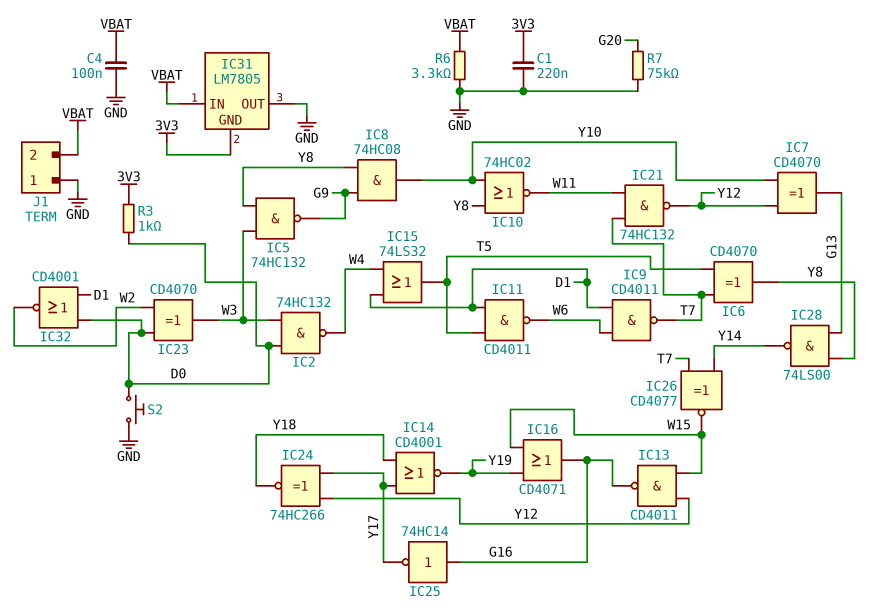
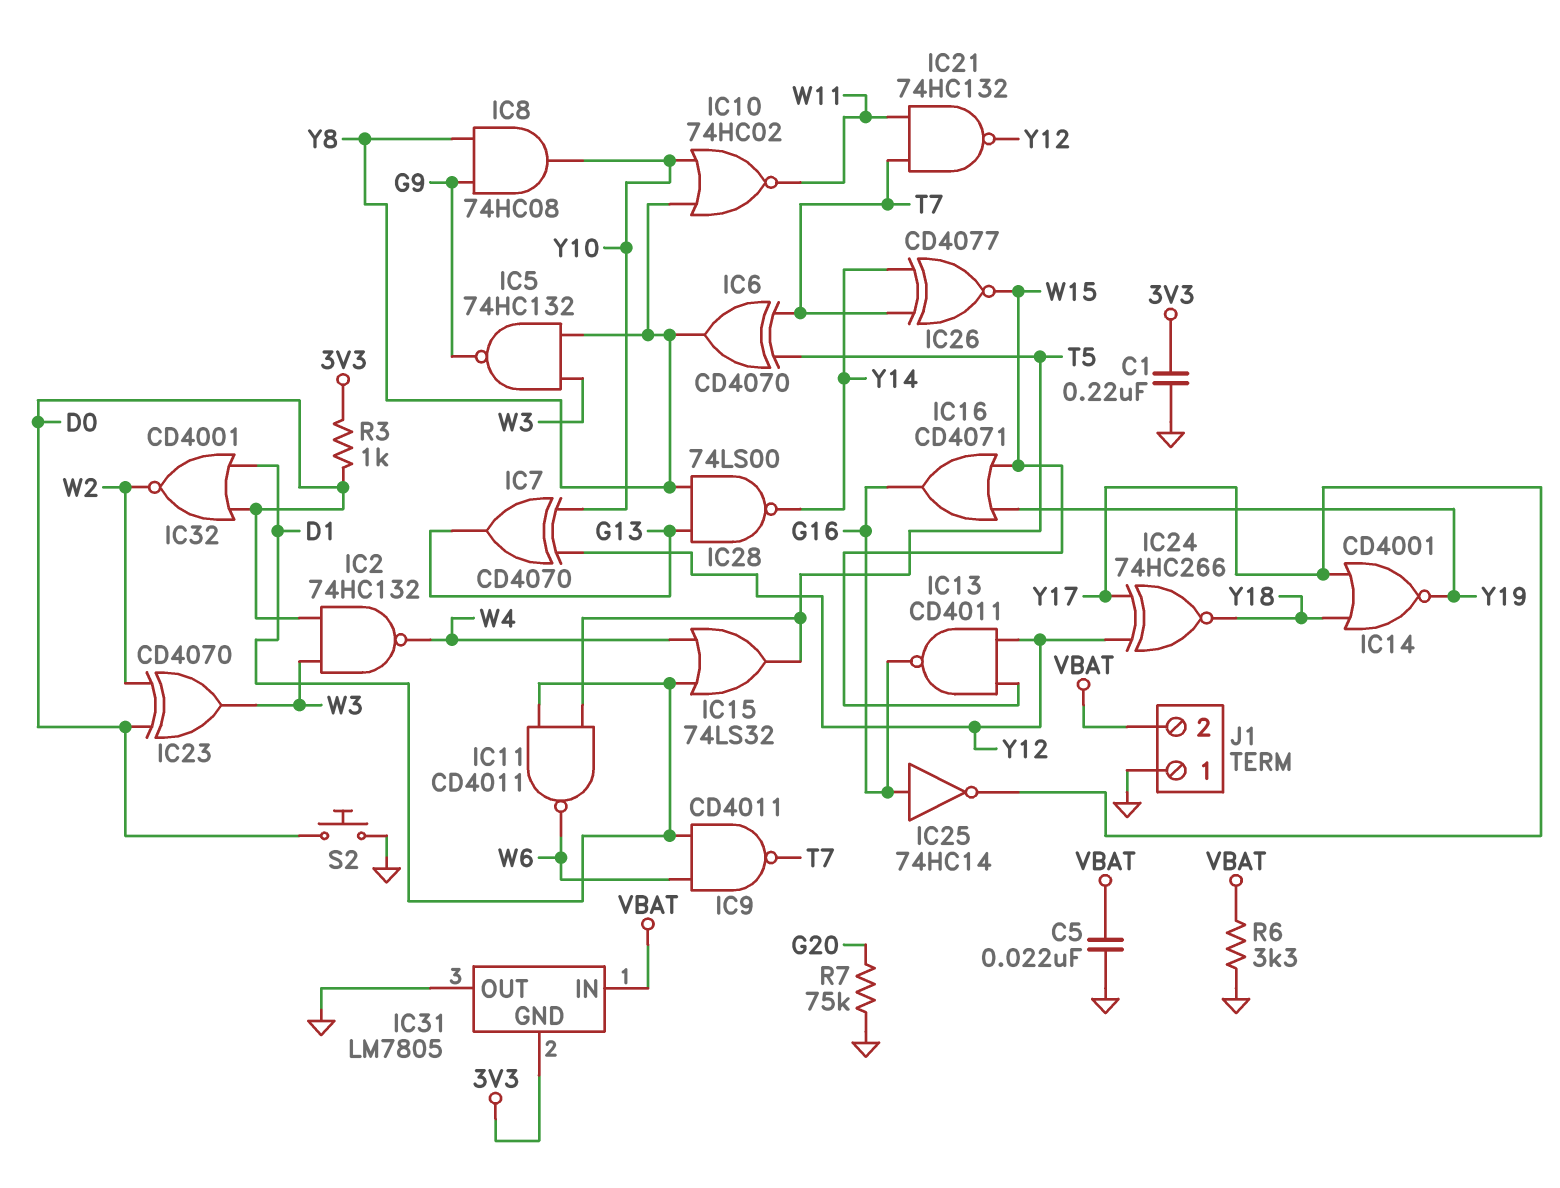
C4: 100nF (GND, VBAT) -> none
C5: none -> 22nF (GND, VBAT)

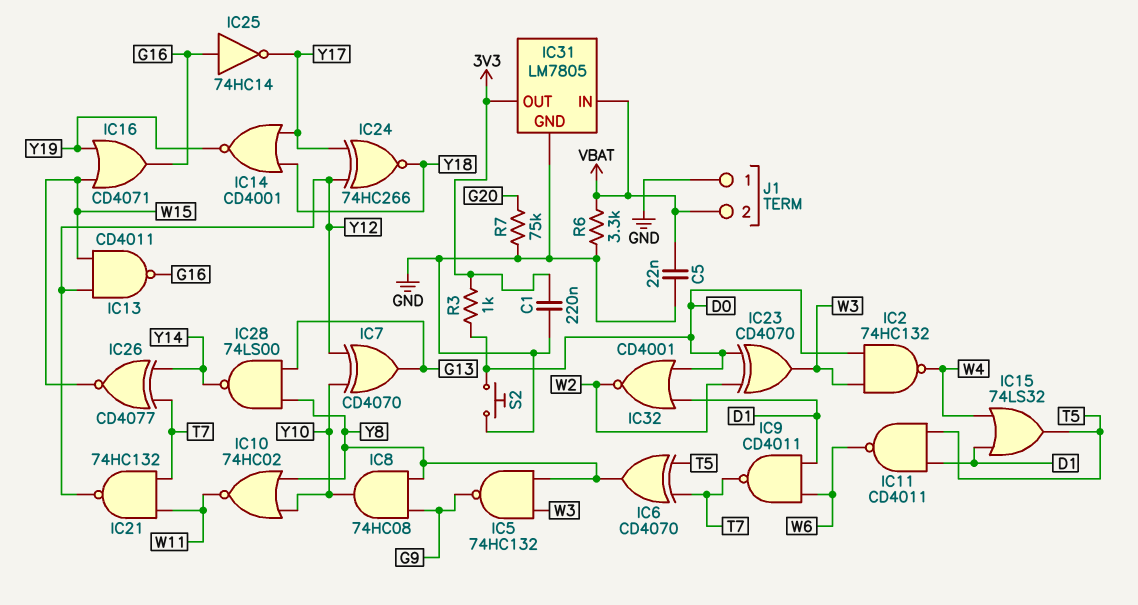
IC31 pin GND: 3V3 -> GND
IC31 pin OUT: GND -> 3V3

